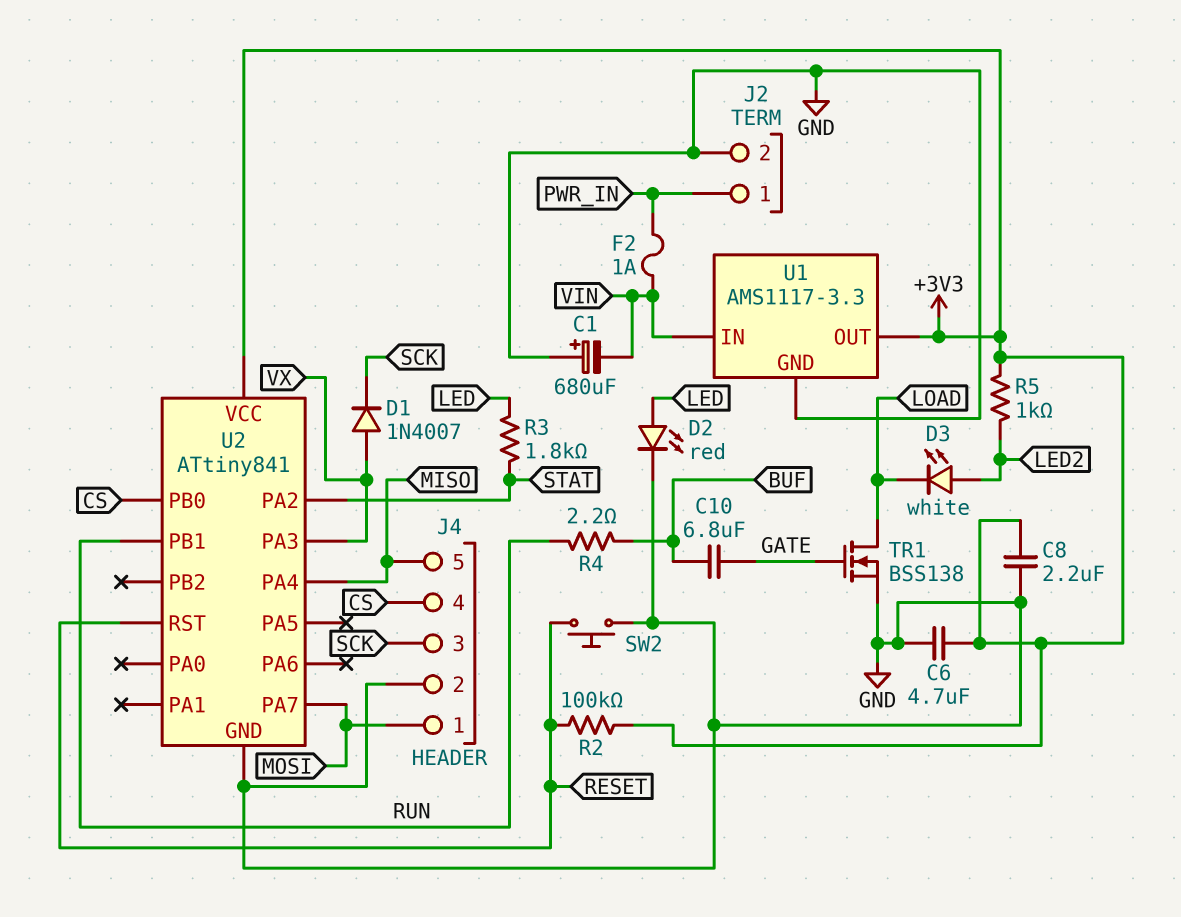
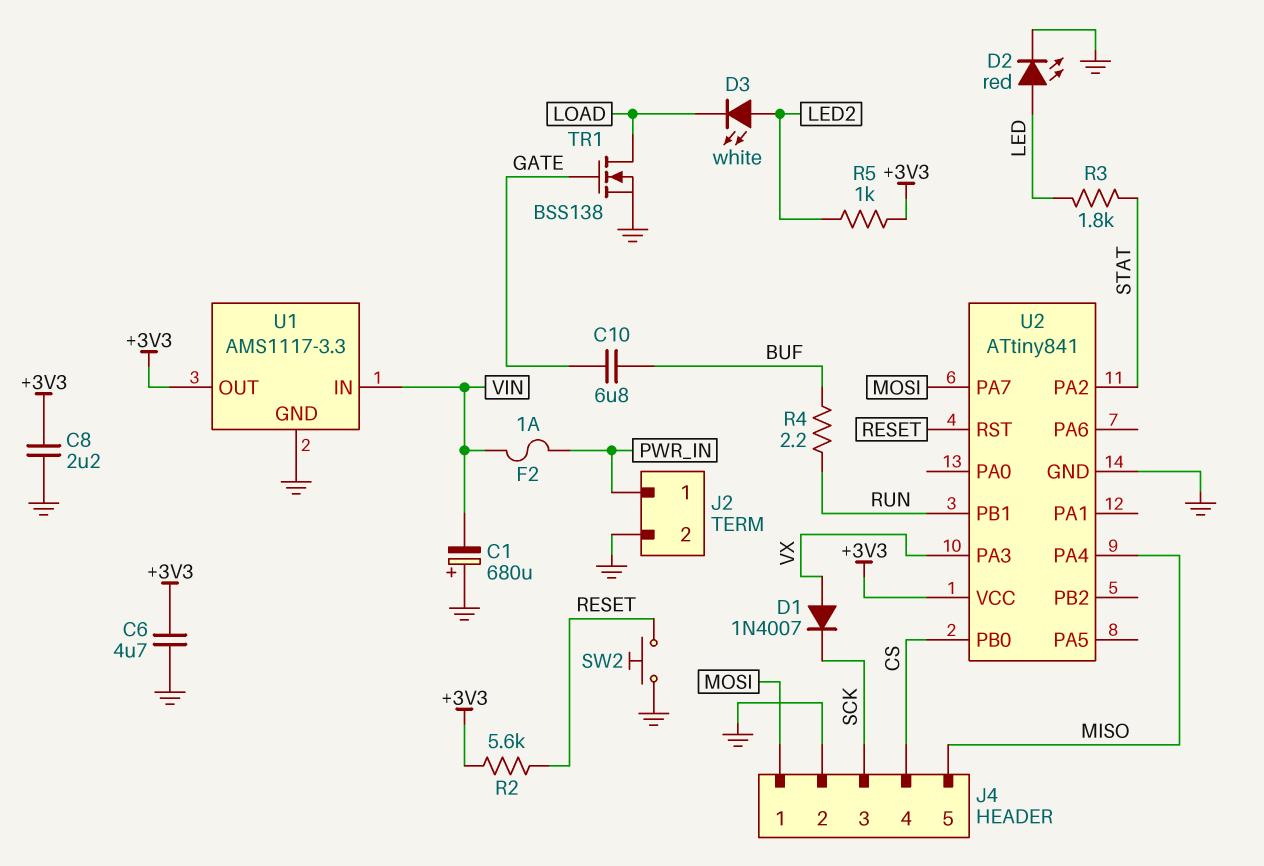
R2: 100k (+3V3, RESET) -> 5.6k (+3V3, RESET)

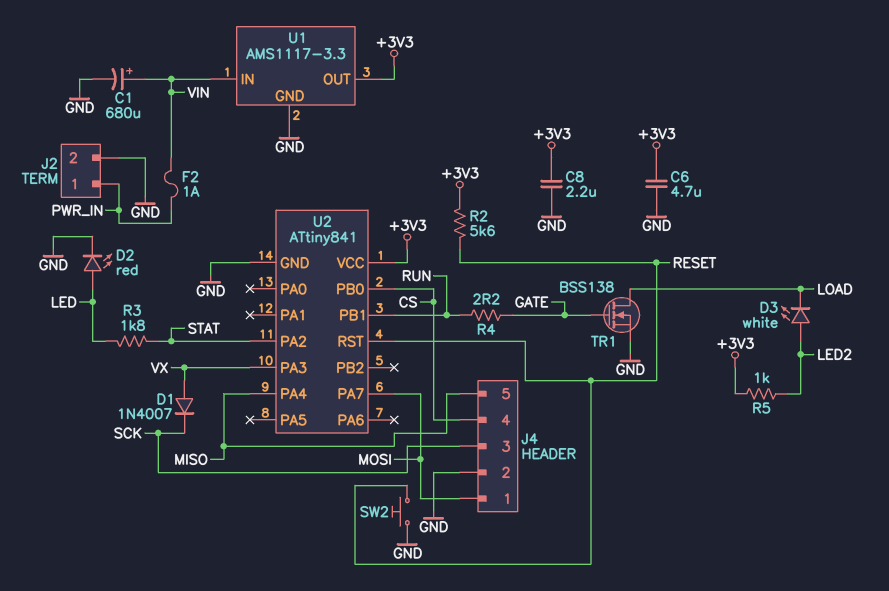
C1: 680uF (plus GND, minus VIN) -> 680uF (plus VIN, minus GND)
C10: 6.8uF (BUF, GATE) -> none
R4: 2.2 (BUF, RUN) -> 2.2 (GATE, RUN)

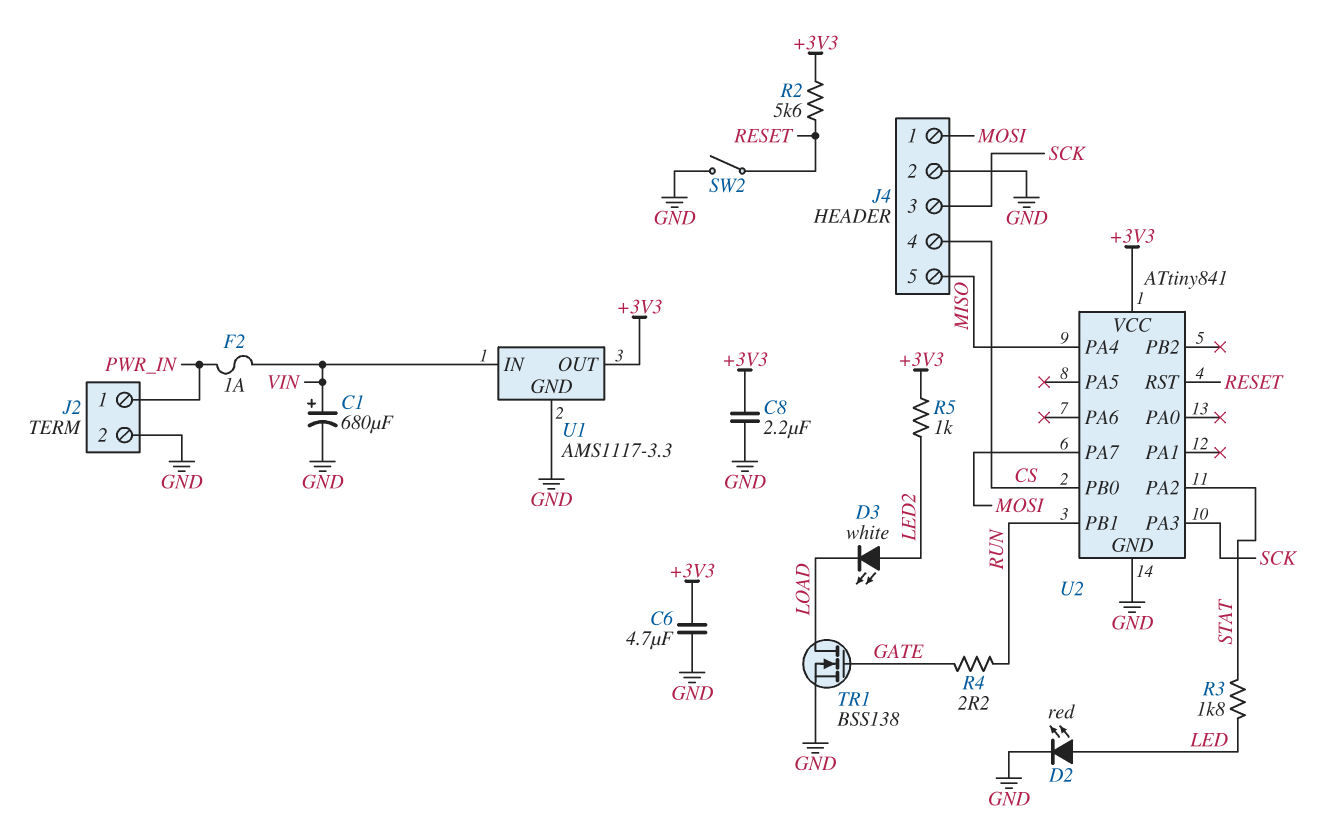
D1: diode 1N4007 (A VX, K SCK) -> none
SW2: button (GND, RESET) -> switch (GND, RESET)
U2 pin PA3: VX -> SCK

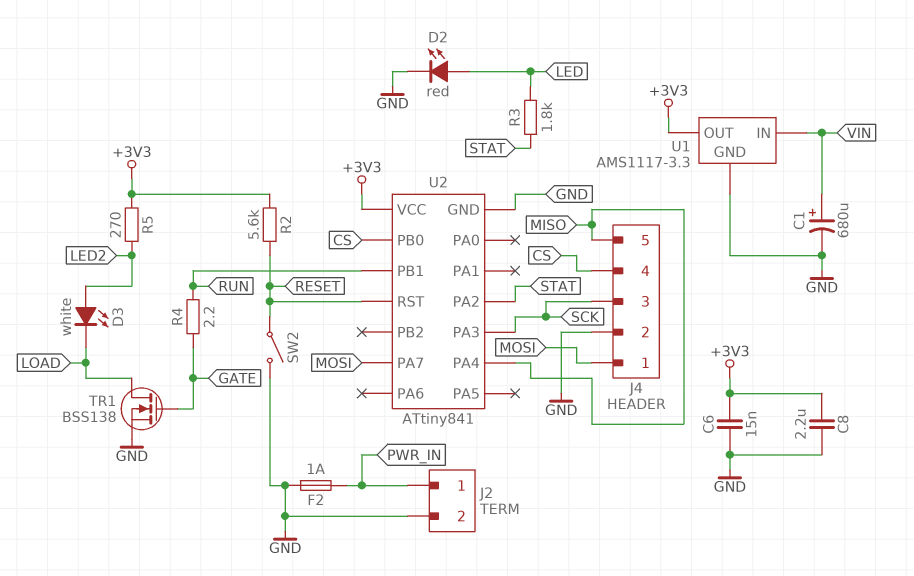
C6: 4.7uF (+3V3, GND) -> 15nF (+3V3, GND)
F2: 1A (PWR_IN, VIN) -> 1A (GND, PWR_IN)
R5: 1k (+3V3, LED2) -> 270 (+3V3, LED2)

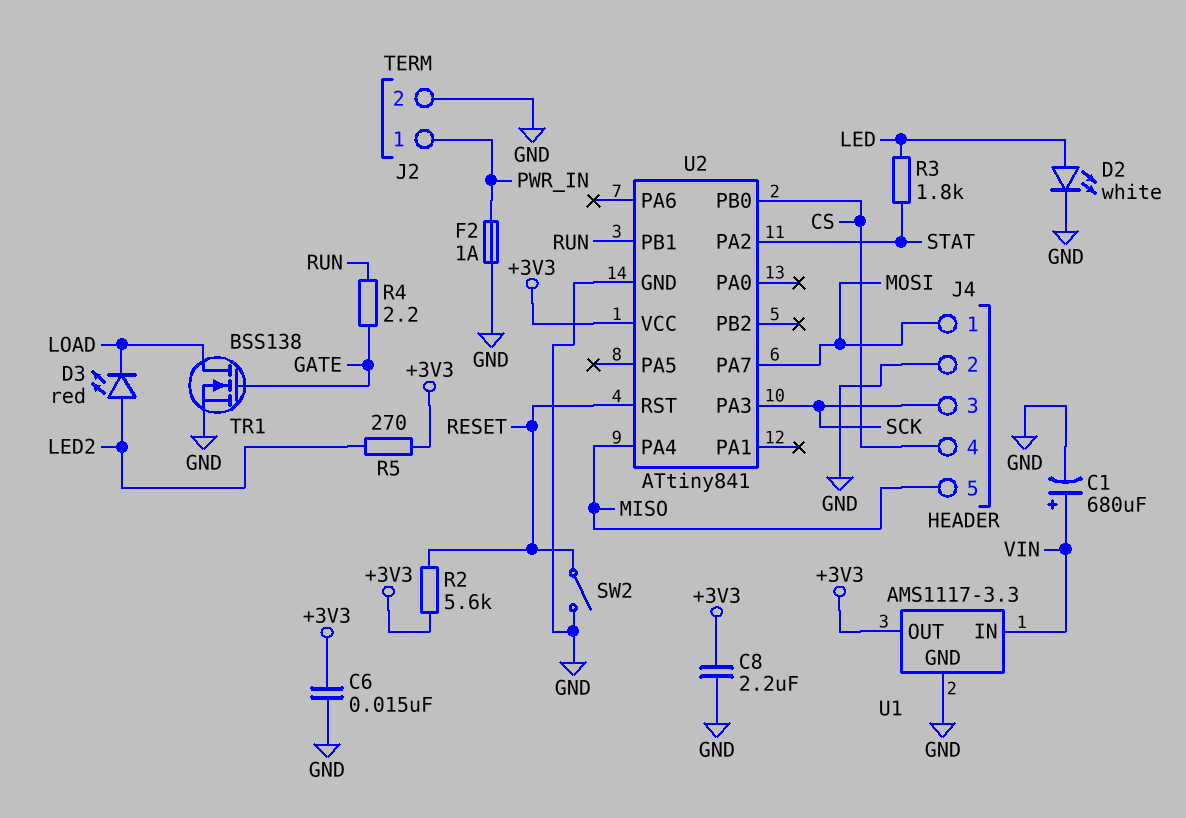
D2: LED red (A LED, K GND) -> LED white (A LED, K GND)
D3: LED white (A LED2, K LOAD) -> LED red (A LED2, K LOAD)

